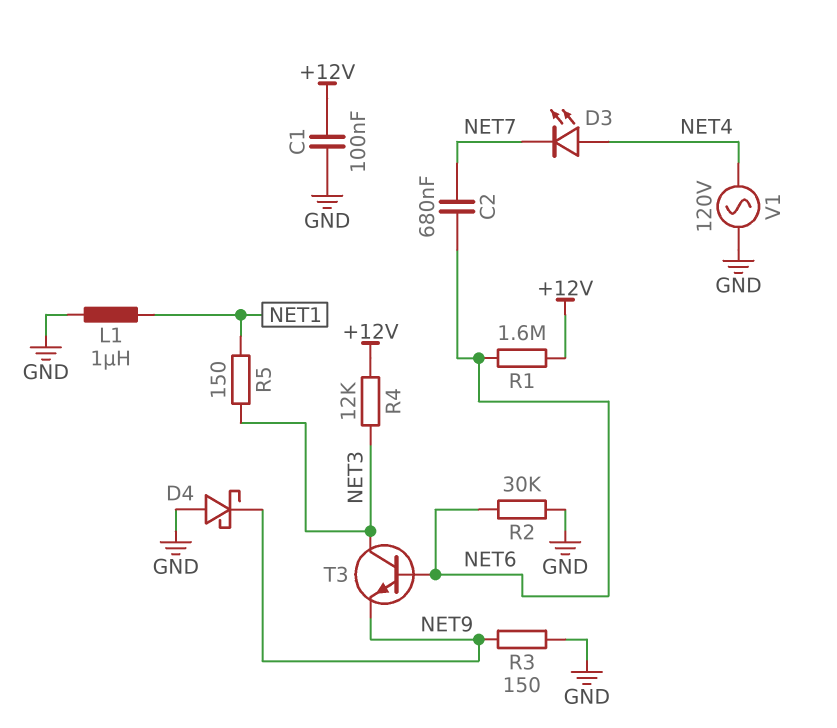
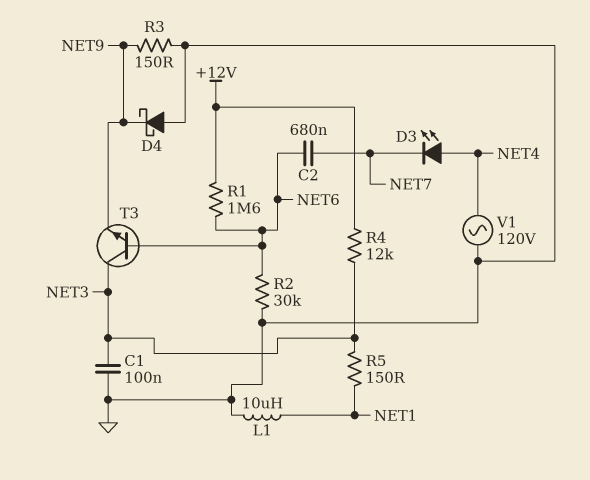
C1: 100nF (+12V, GND) -> 100nF (GND, NET3)
L1: 1uH (GND, NET1) -> 10uH (GND, NET1)

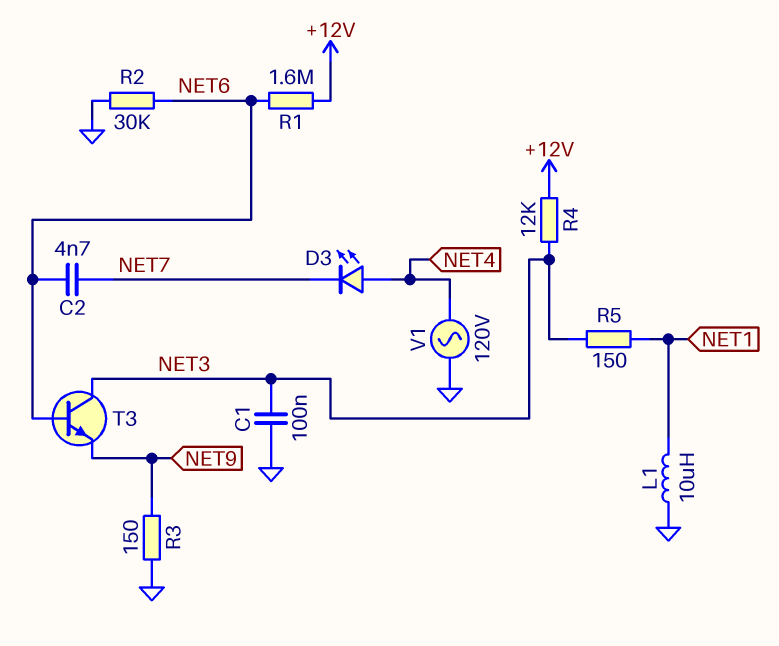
C2: 680nF (NET6, NET7) -> 4.7nF (NET6, NET7)
D4: schottky (A GND, K NET9) -> none

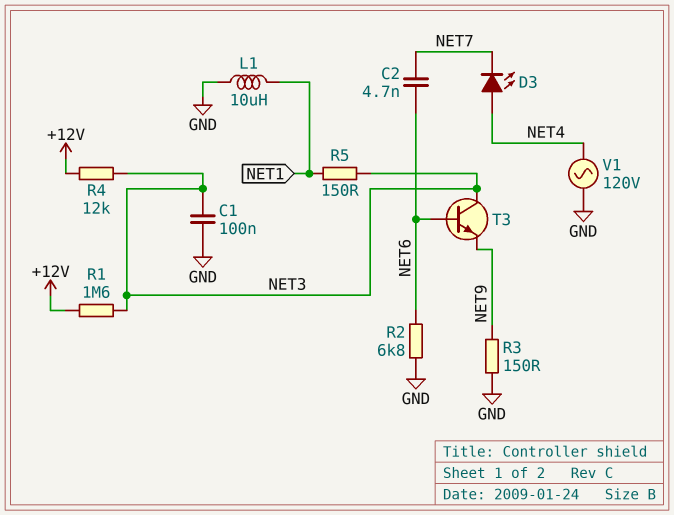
R1: 1.6M (+12V, NET6) -> 1.6M (+12V, NET3)
R2: 30k (GND, NET6) -> 6.8k (GND, NET6)

